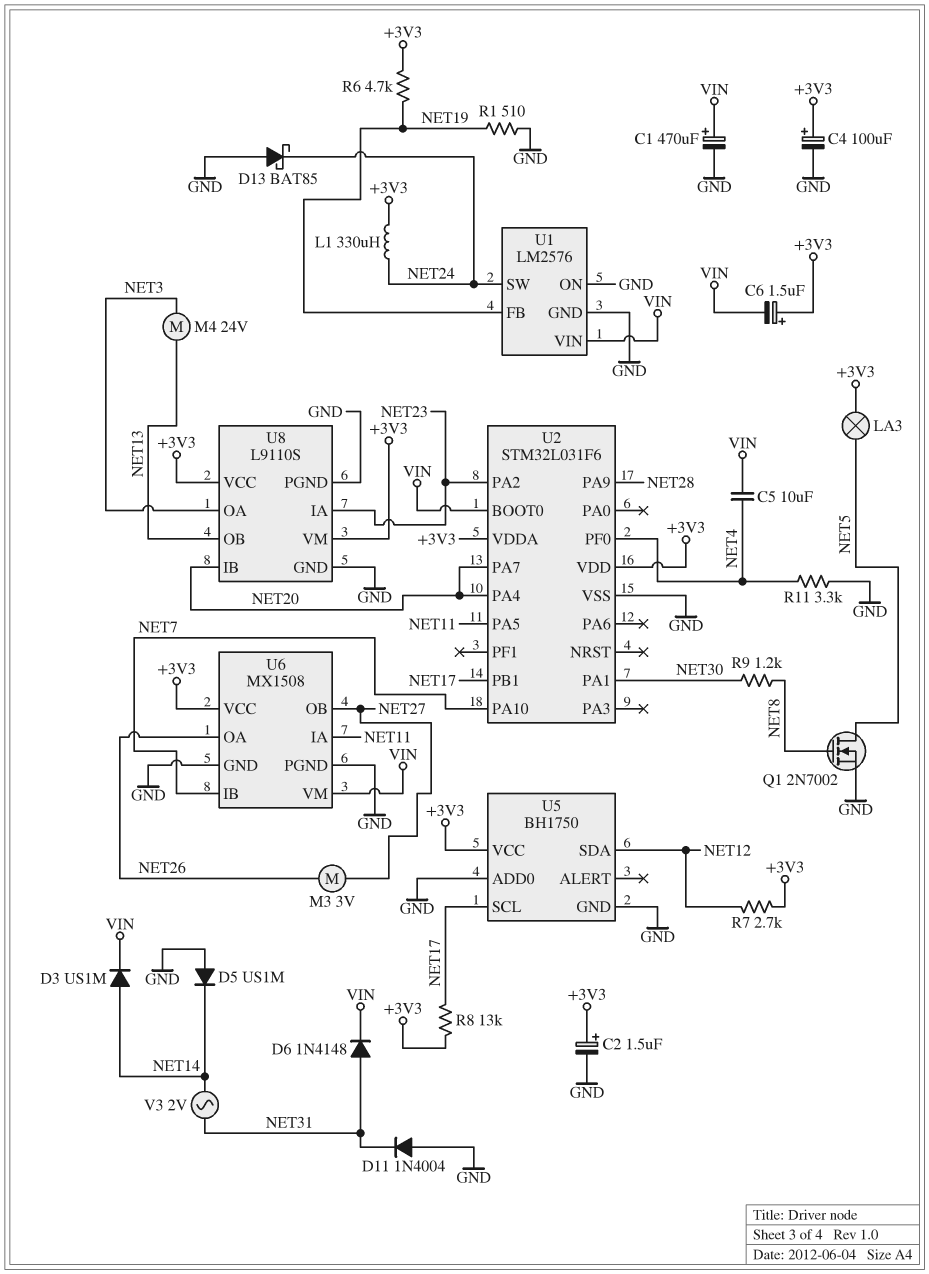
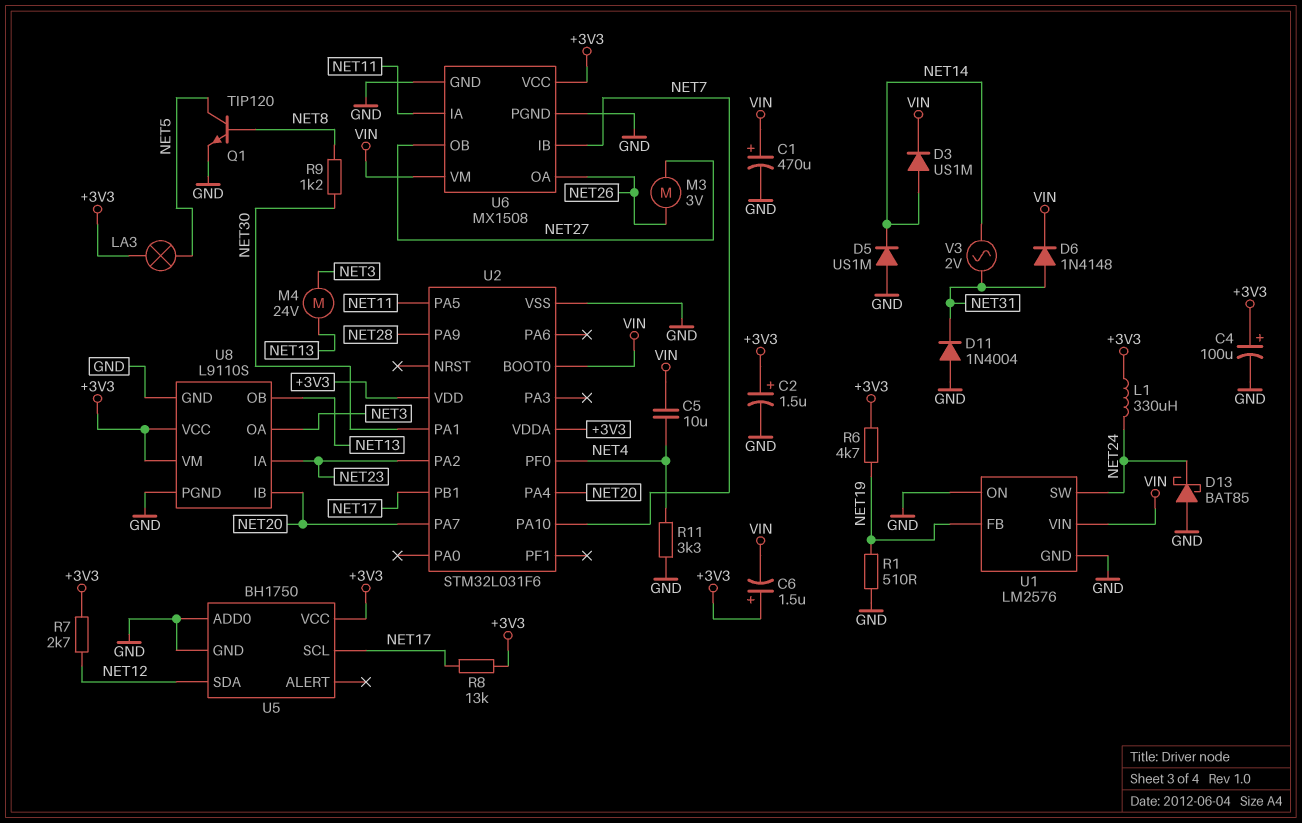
Q1: NMOS 2N7002 (G NET8, D NET5, S GND) -> NPN TIP120 (B NET8, C NET5, E GND)

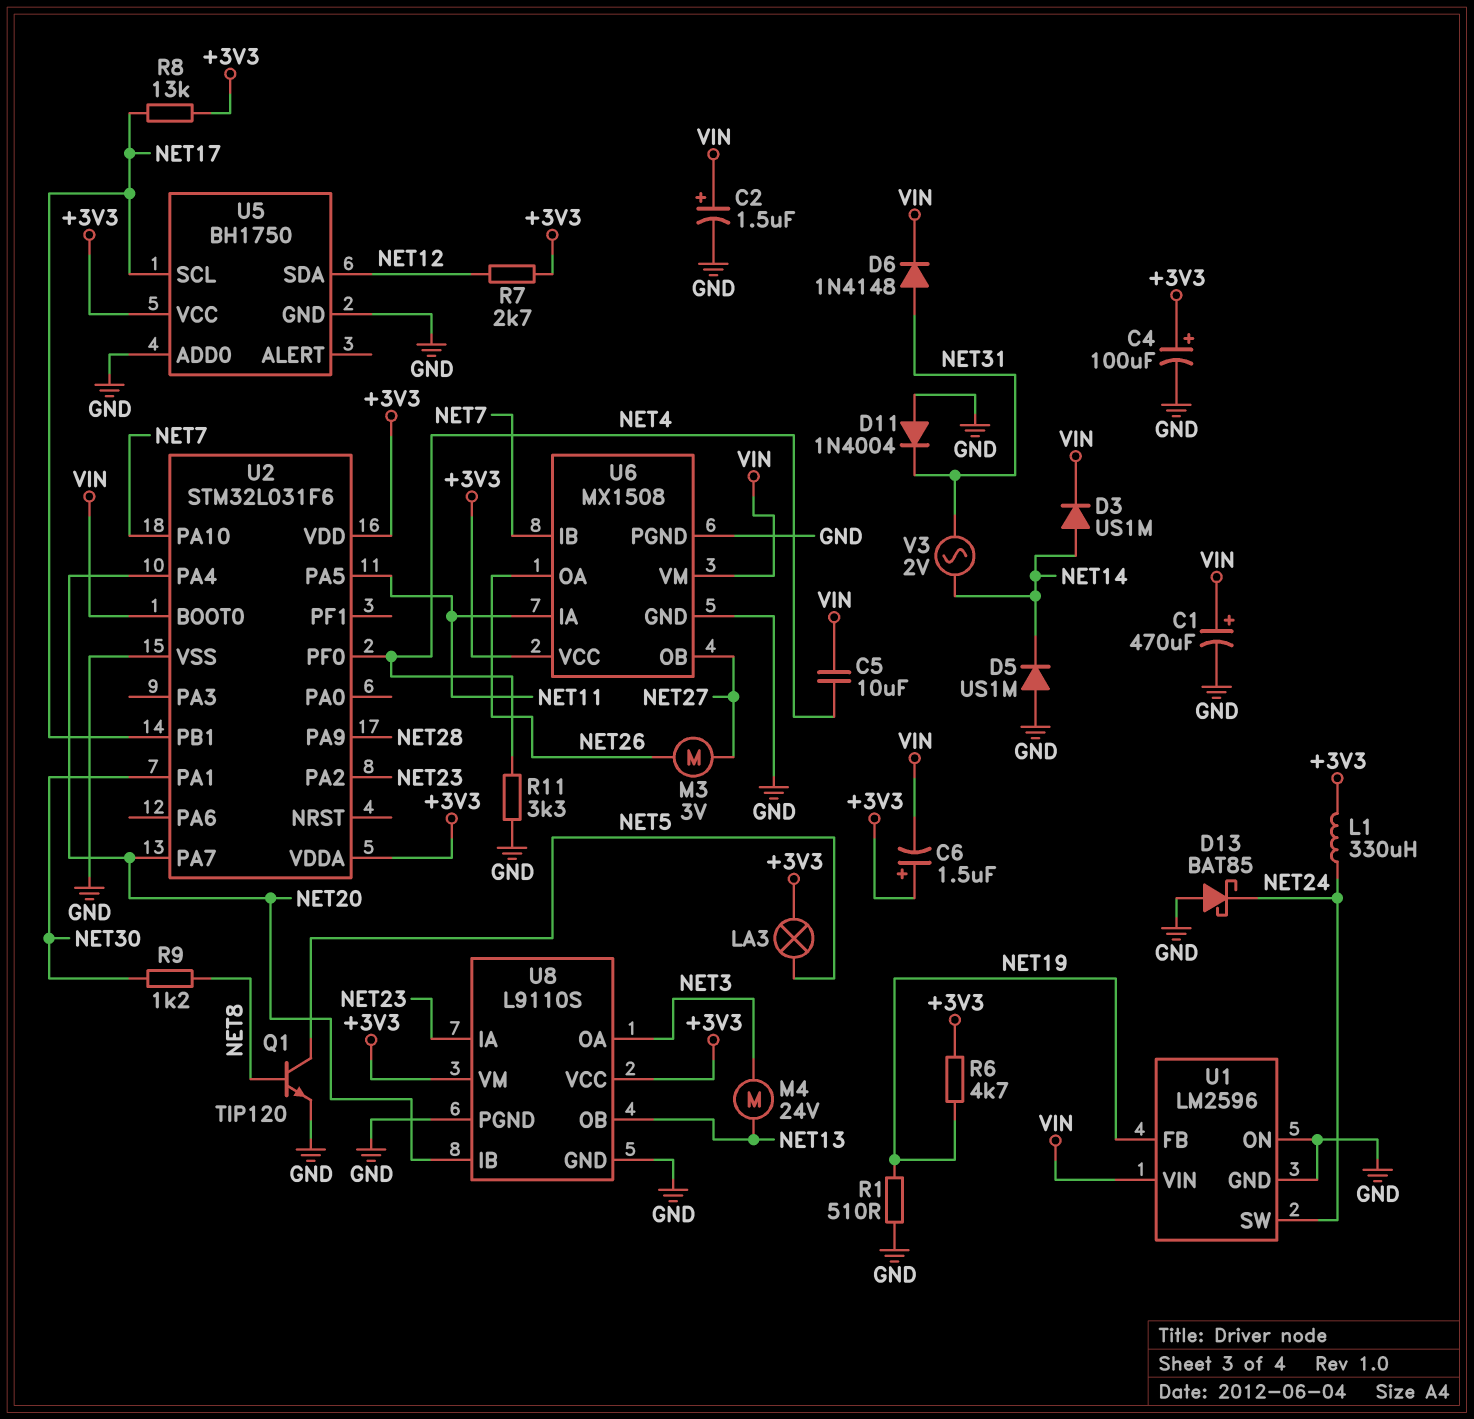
C2: 1.5uF (plus +3V3, minus GND) -> 1.5uF (plus VIN, minus GND)
U1: LM2576 -> LM2596

